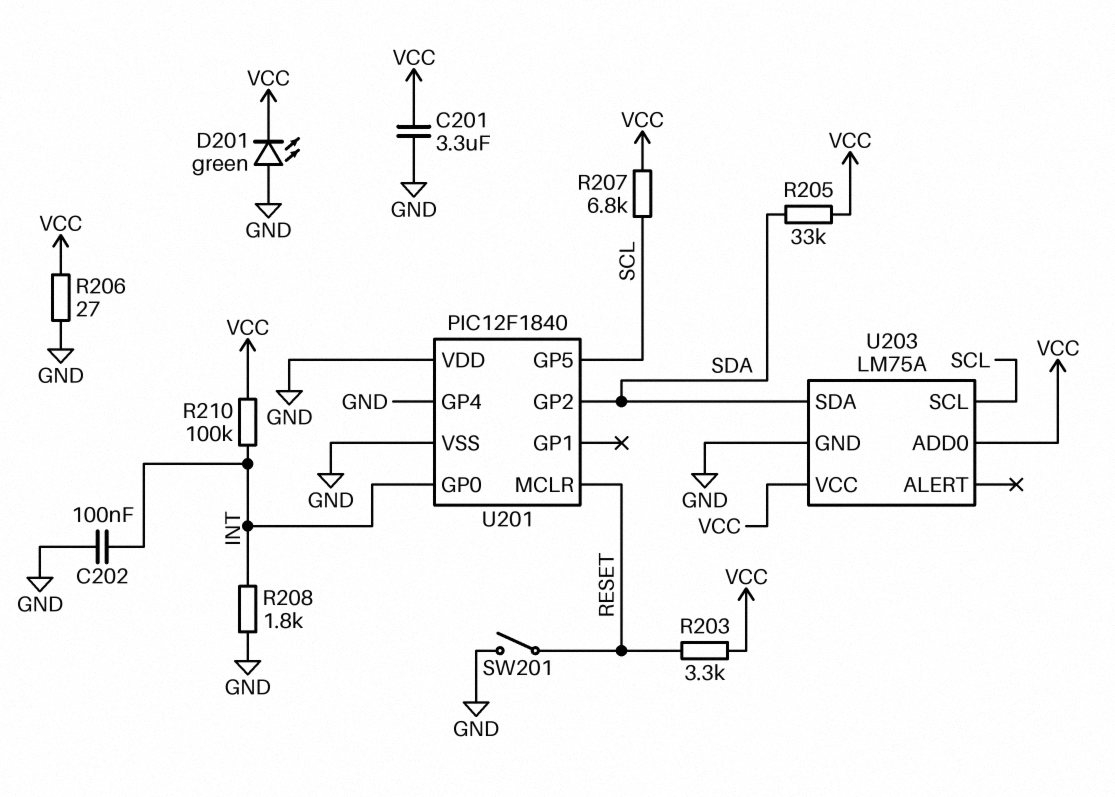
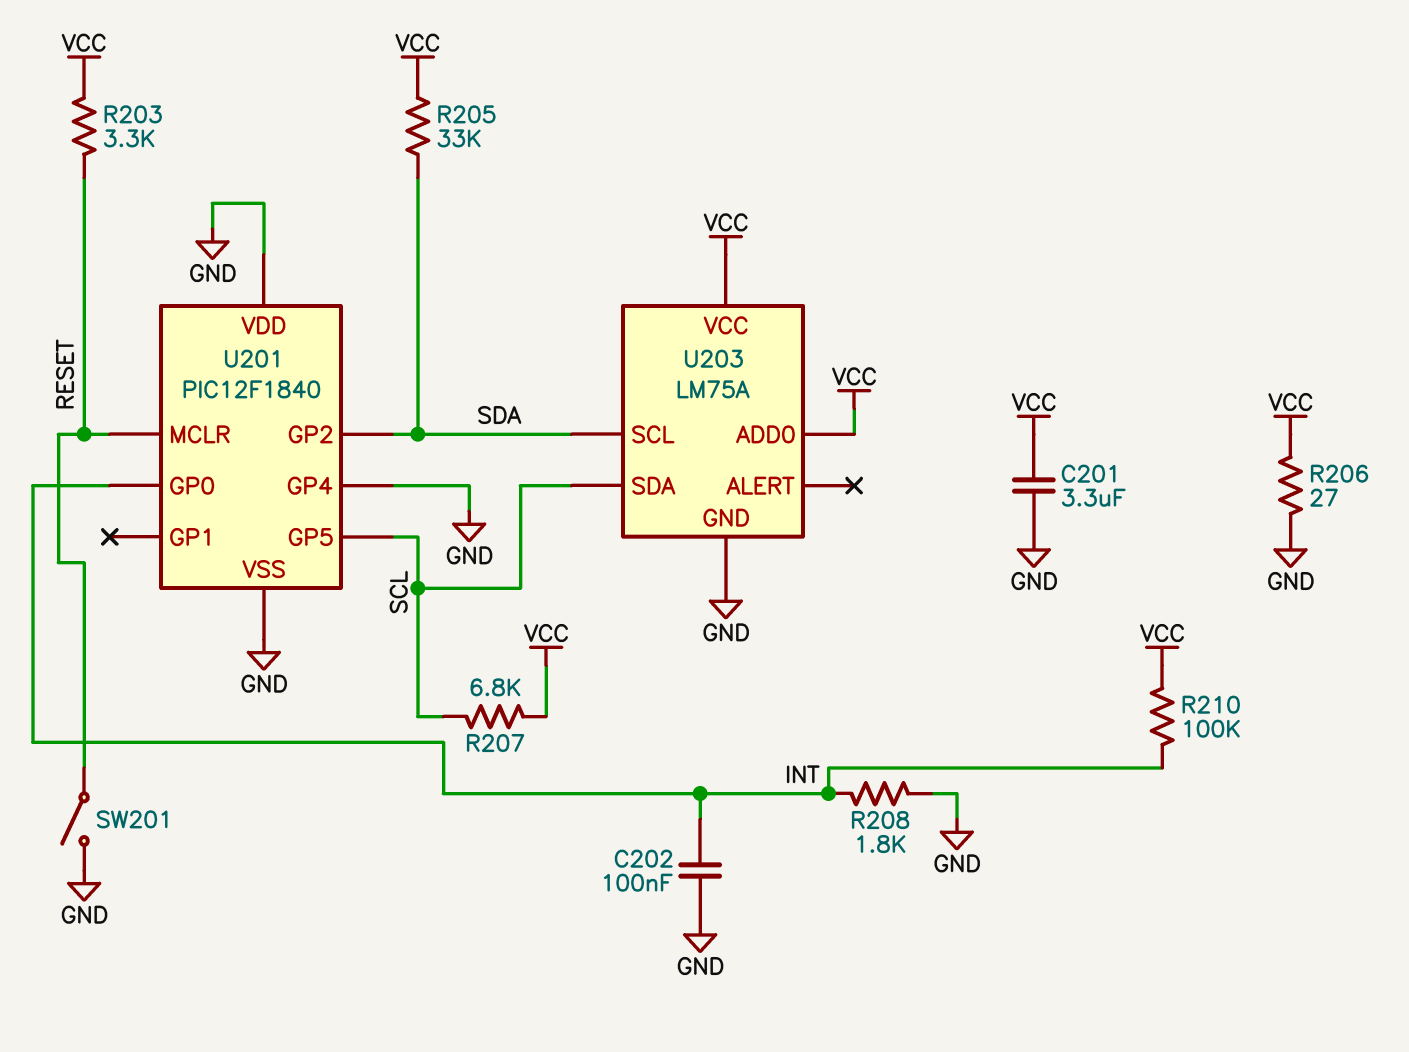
D201: LED green (A GND, K VCC) -> none
U203 pin SCL: SCL -> SDA
U203 pin SDA: SDA -> SCL

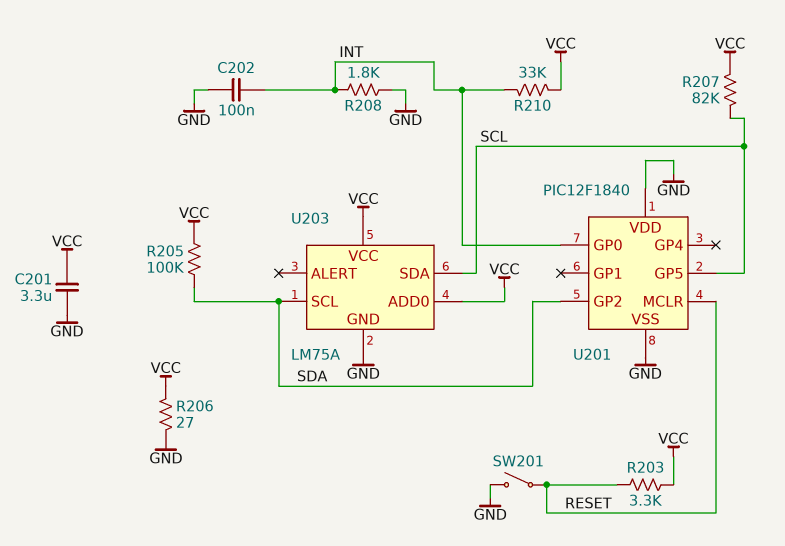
R205: 33k (SDA, VCC) -> 100k (SDA, VCC)
R207: 6.8k (SCL, VCC) -> 82k (SCL, VCC)
R210: 100k (INT, VCC) -> 33k (INT, VCC)
U201 pin GP4: GND -> none

